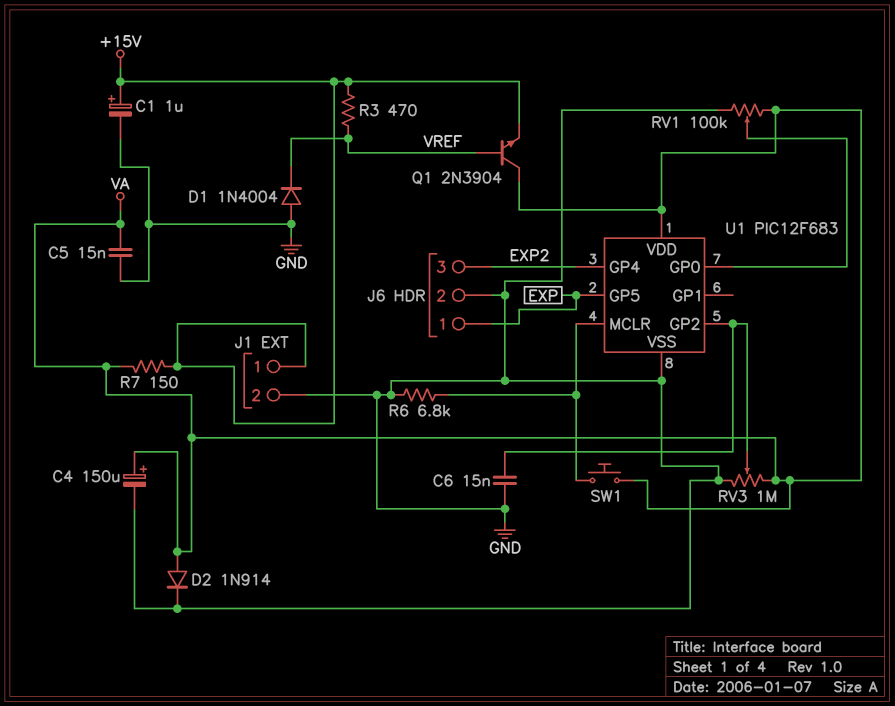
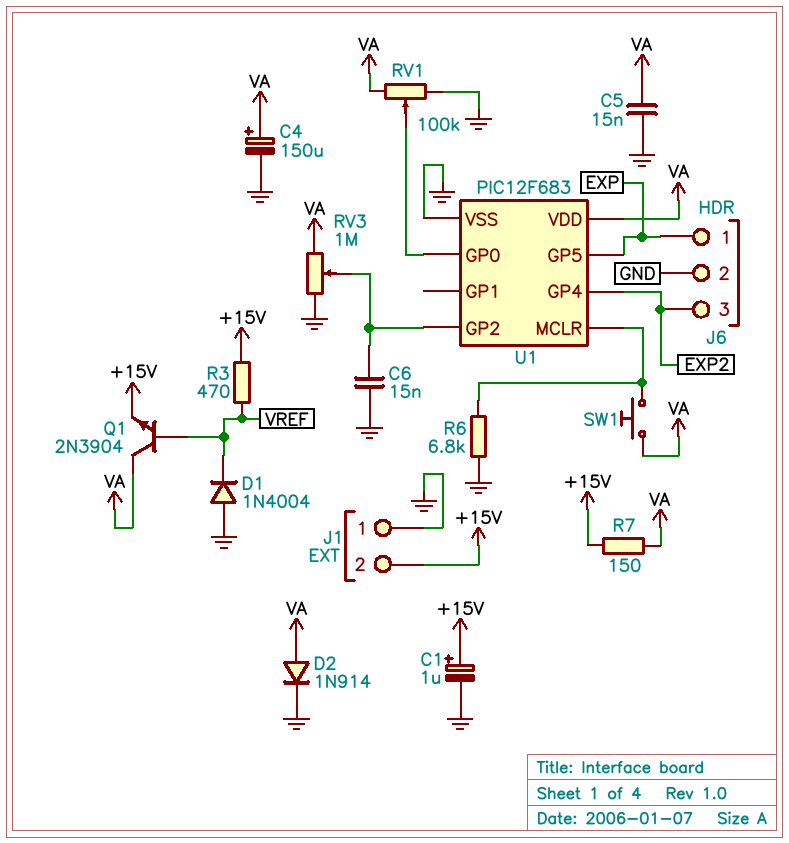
J1 pin 1: +15V -> GND
J1 pin 2: GND -> +15V

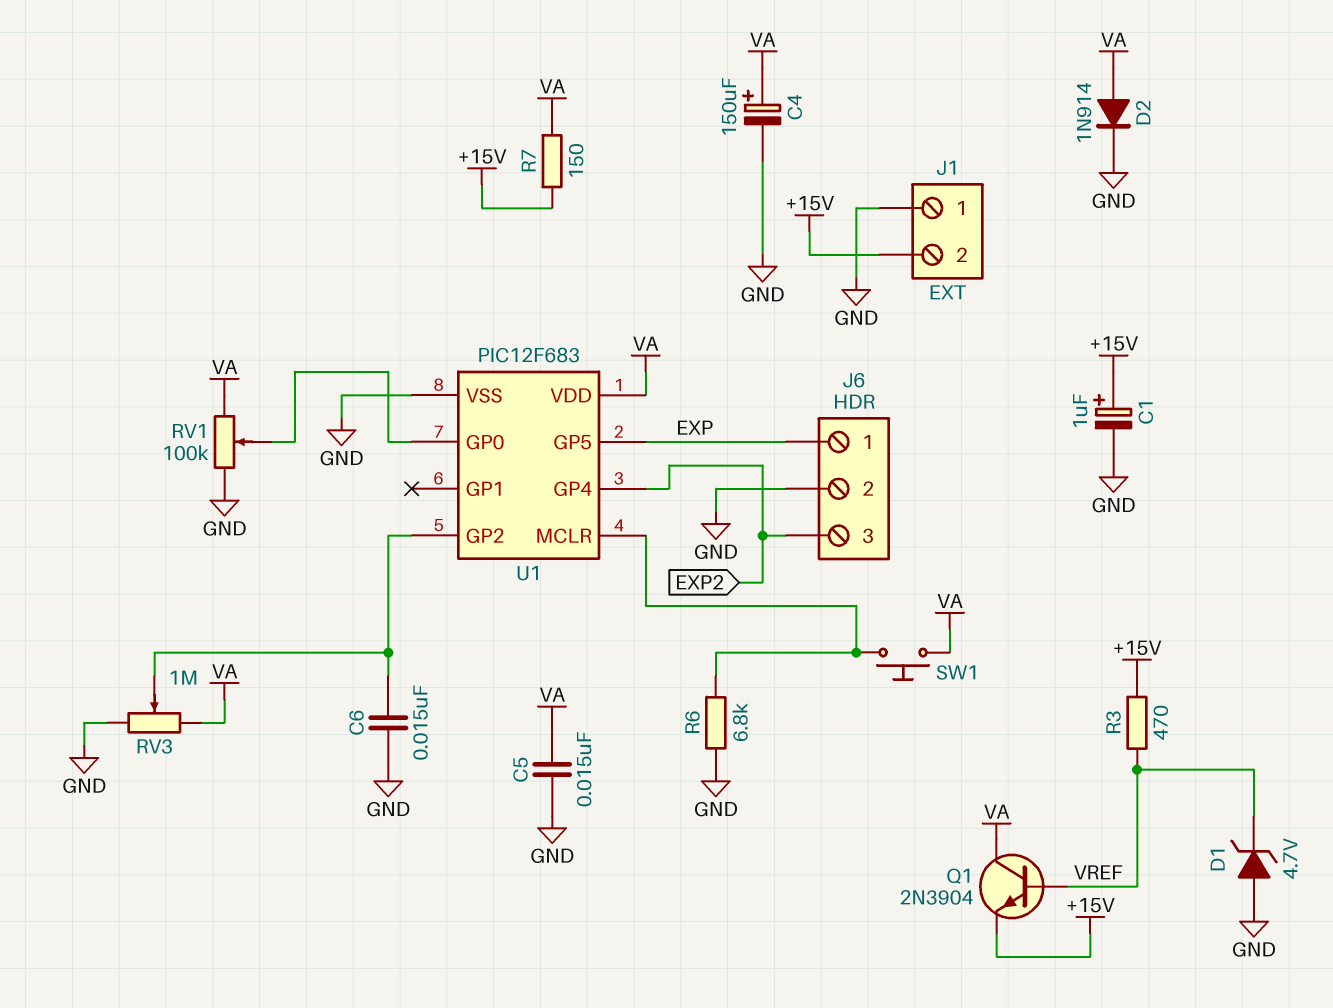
D1: diode 1N4004 (A GND, K VREF) -> zener 4.7V (A GND, K VREF)

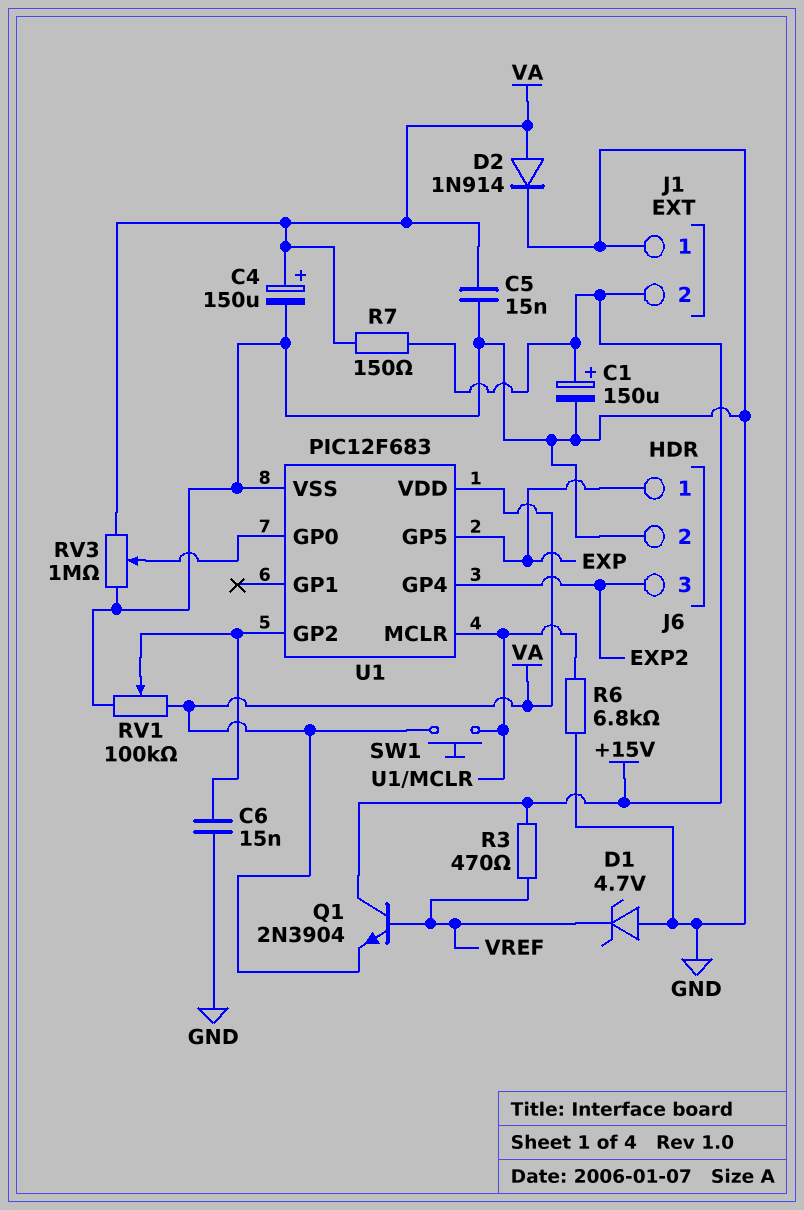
C1: 1uF (plus +15V, minus GND) -> 150uF (plus +15V, minus GND)
Q1: NPN 2N3904 (B VREF, C VA, E +15V) -> NPN 2N3904 (B VREF, C +15V, E VA)
RV1: 100k (GND, VA, wiper U1/GP0) -> 100k (GND, VA, wiper U1/GP2)
RV3: 1M (GND, VA, wiper U1/GP2) -> 1M (GND, VA, wiper U1/GP0)

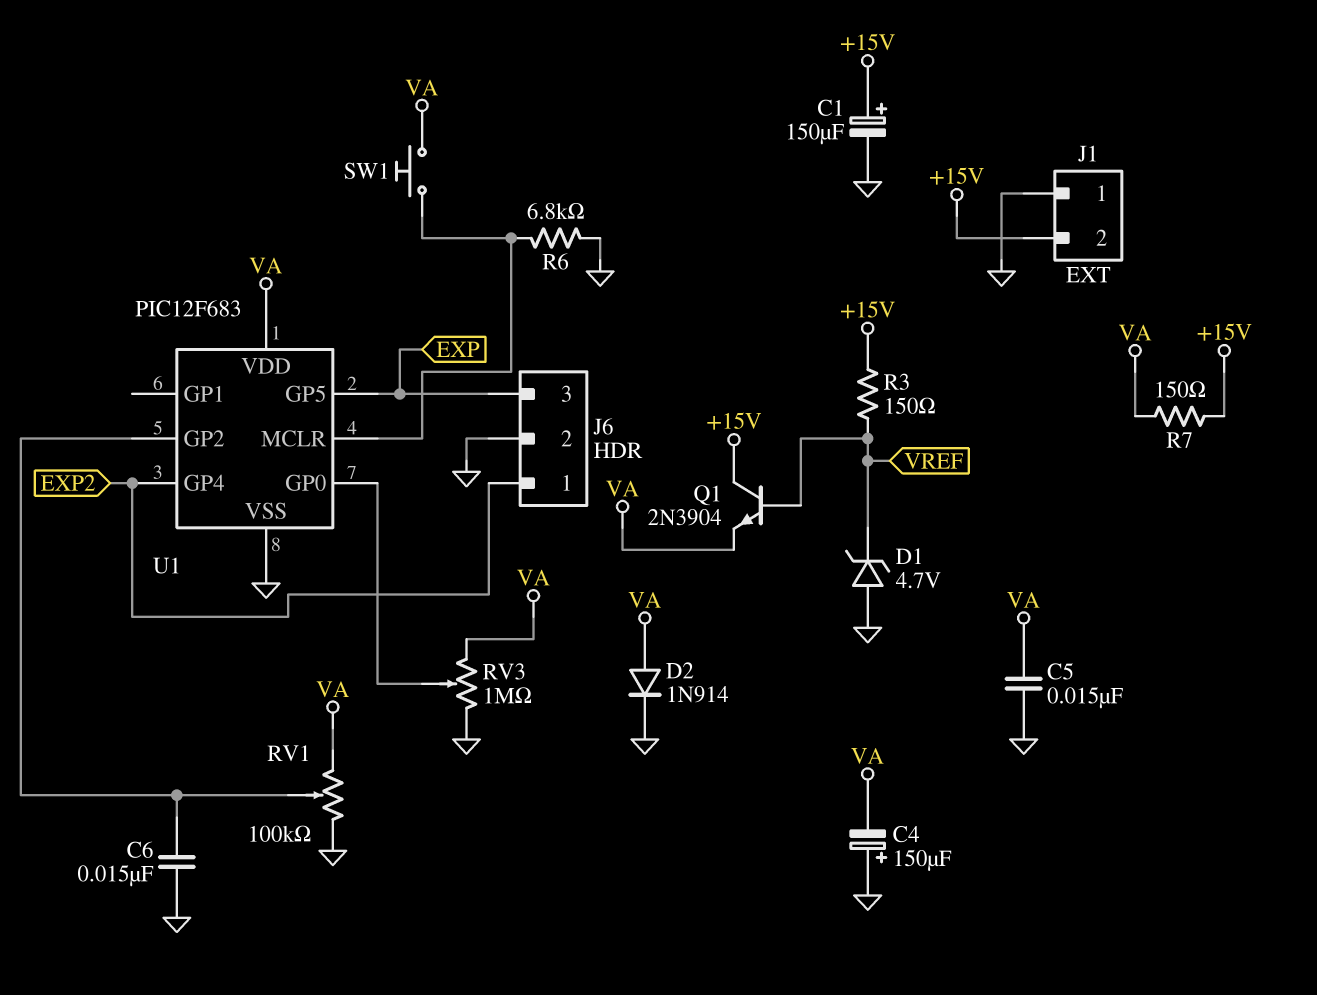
C4: 150uF (plus VA, minus GND) -> 150uF (plus GND, minus VA)
J6 pin 1: EXP -> EXP2
J6 pin 3: EXP2 -> EXP
R3: 470 (+15V, VREF) -> 150 (+15V, VREF)

